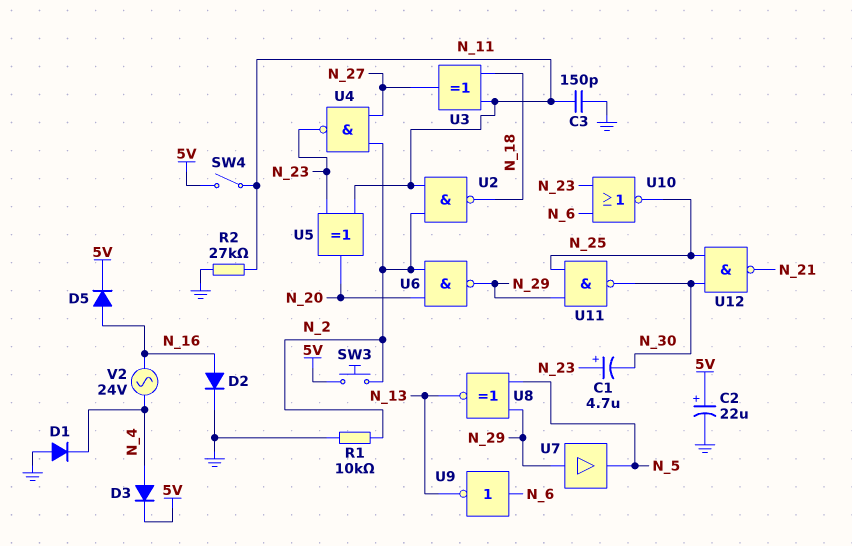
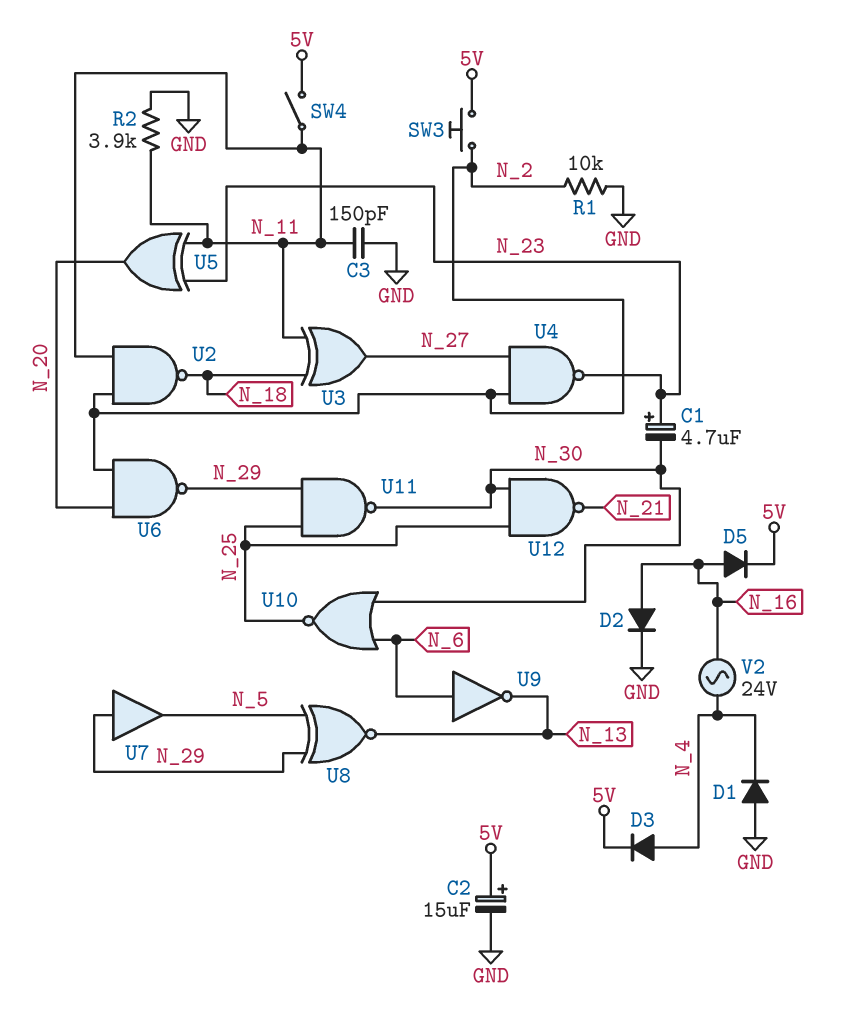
C2: 22uF (plus 5V, minus GND) -> 15uF (plus 5V, minus GND)
R2: 27k (GND, N_11) -> 3.9k (GND, N_11)
U10: NOR (in N_6, in N_23, out N_25) -> NOR (in N_6, in N_30, out N_25)

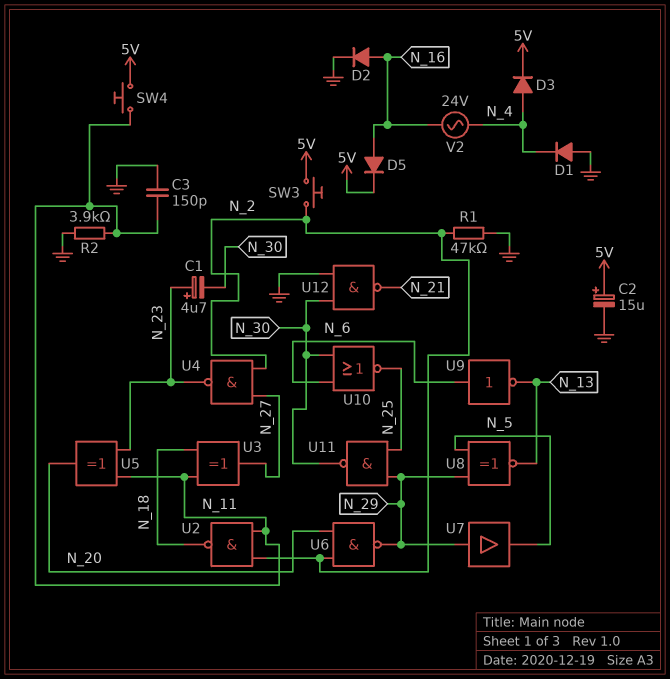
R1: 10k (GND, N_2) -> 47k (GND, N_2)
SW4: switch (5V, N_11) -> button (5V, N_11)
U12: NAND (in N_25, in N_30, out N_21) -> NAND (in GND, in N_30, out N_21)

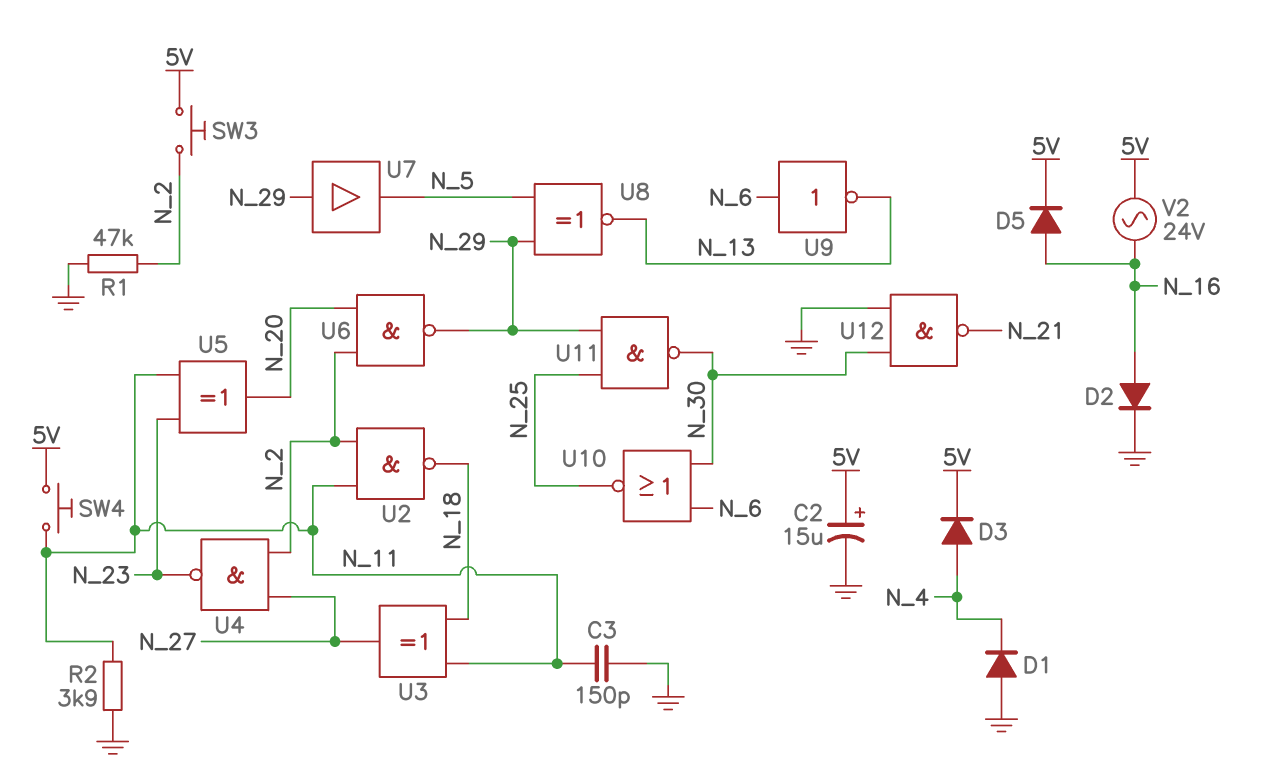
C1: 4.7uF (plus N_23, minus N_30) -> none
V2: AC 24V (N_4, N_16) -> AC 24V (5V, N_16)

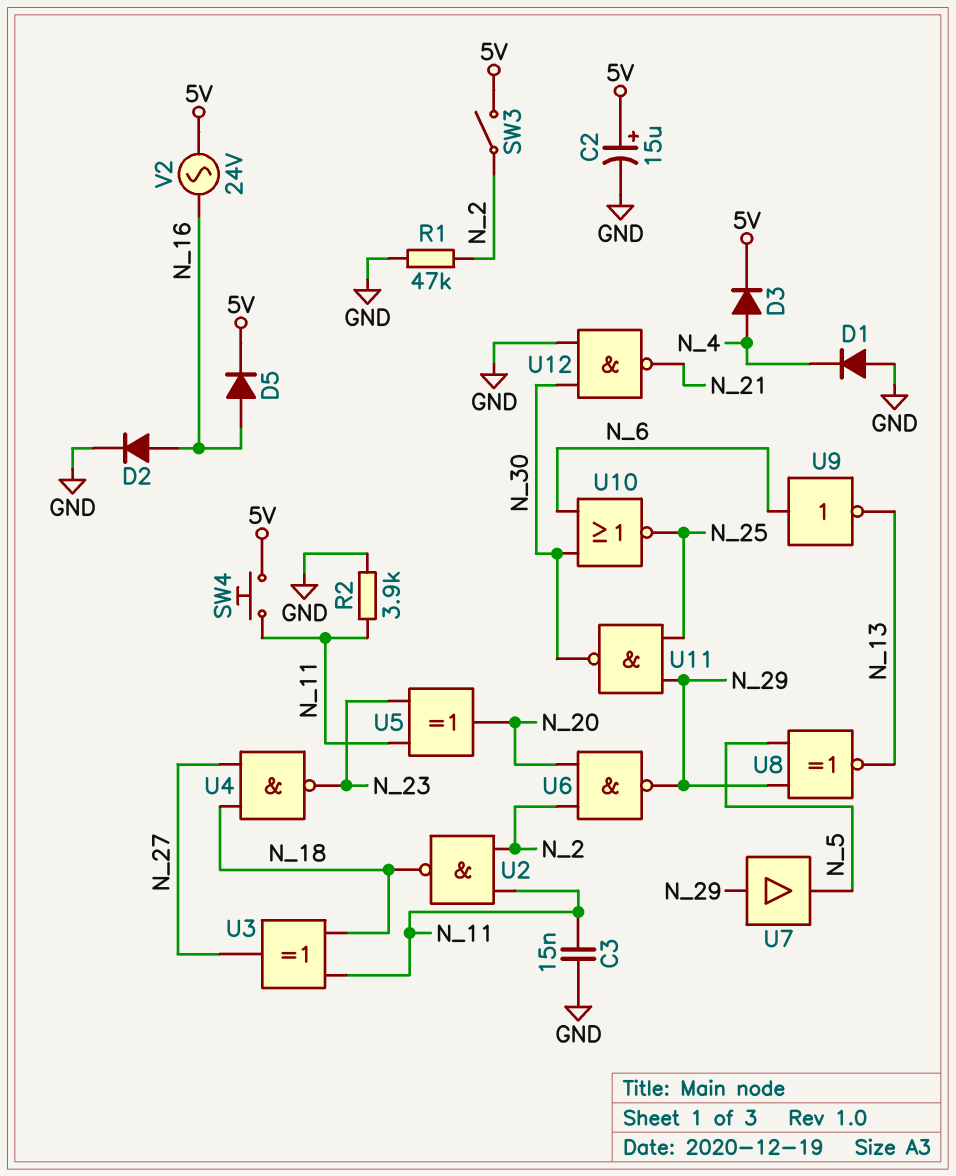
C3: 150pF (GND, N_11) -> 15nF (GND, N_11)
SW3: button (5V, N_2) -> switch (5V, N_2)
U4: NAND (in N_2, in N_27, out N_23) -> NAND (in N_18, in N_27, out N_23)

